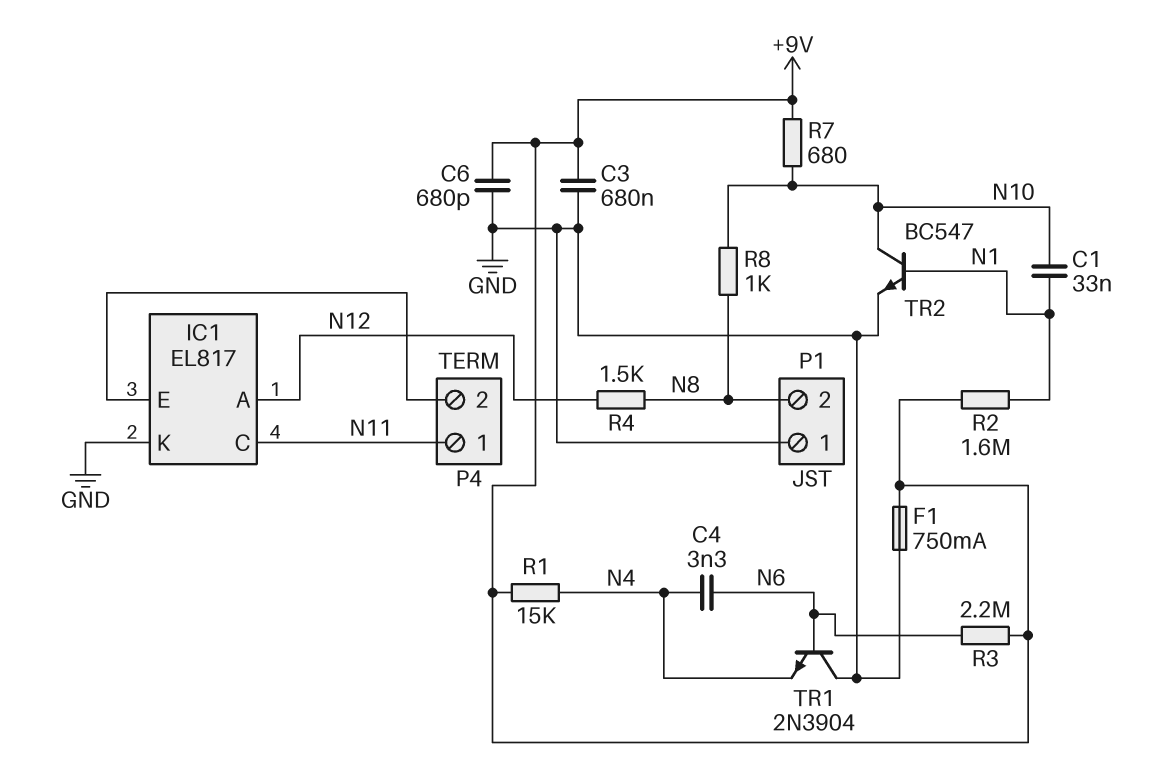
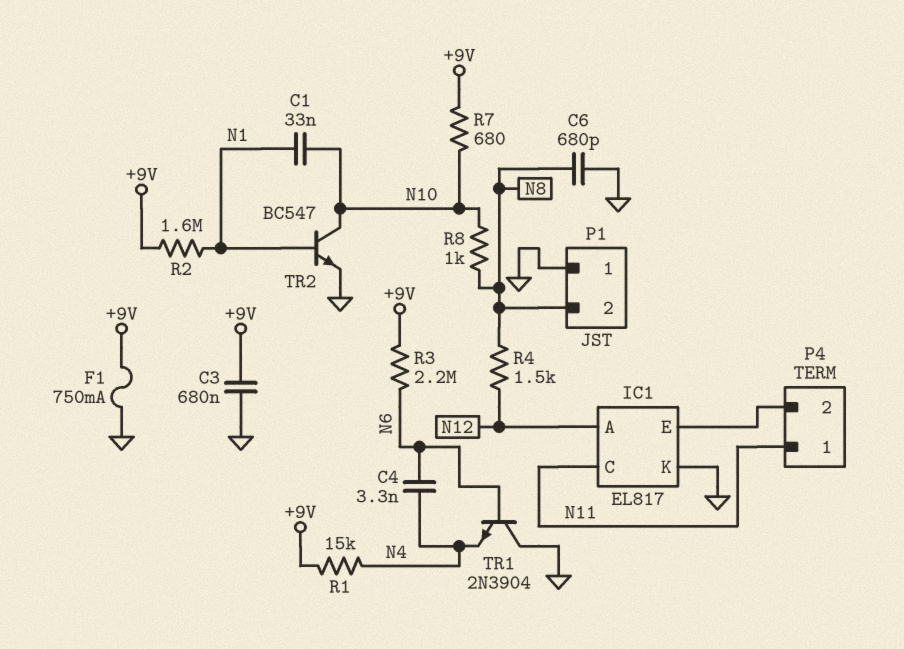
C6: 680pF (+9V, GND) -> 680pF (GND, N8)

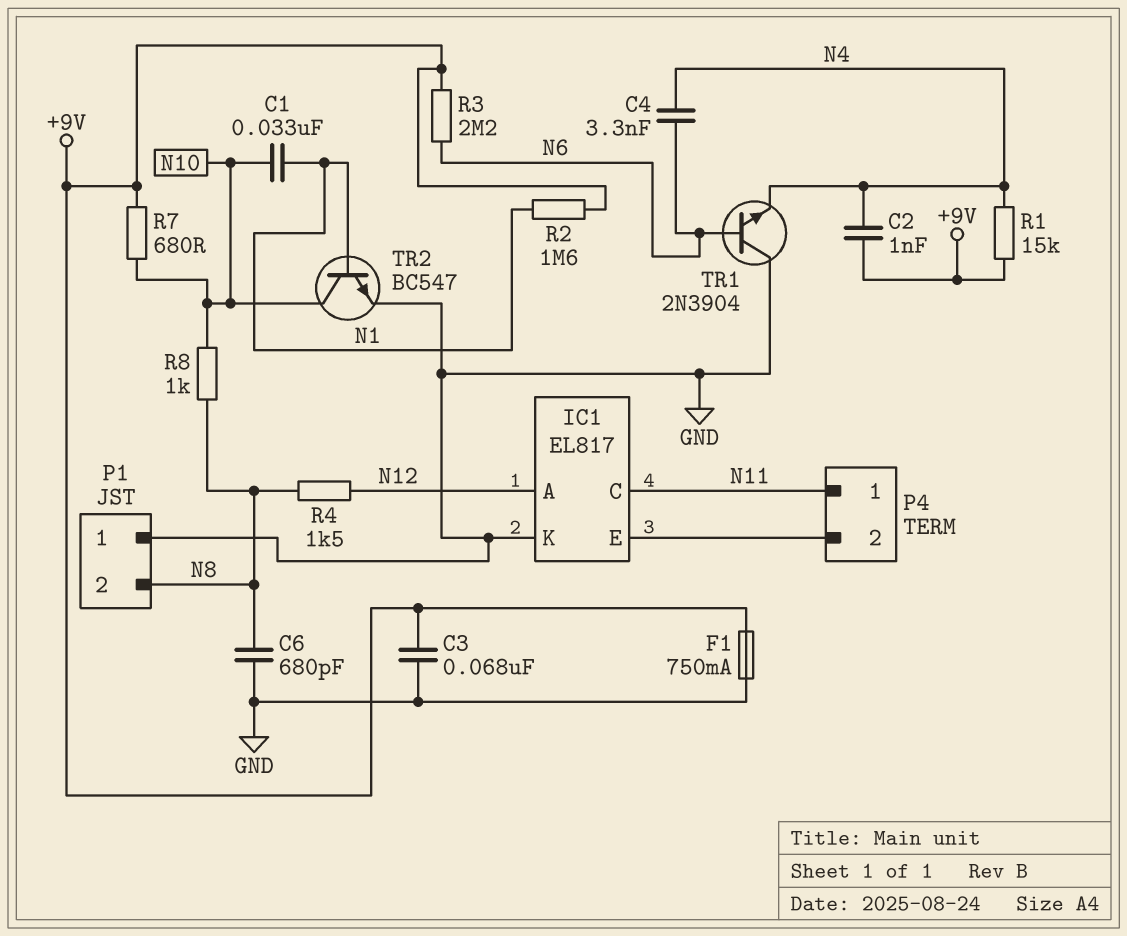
C2: none -> 1nF (+9V, N4)
C3: 680nF (+9V, GND) -> 68nF (+9V, GND)

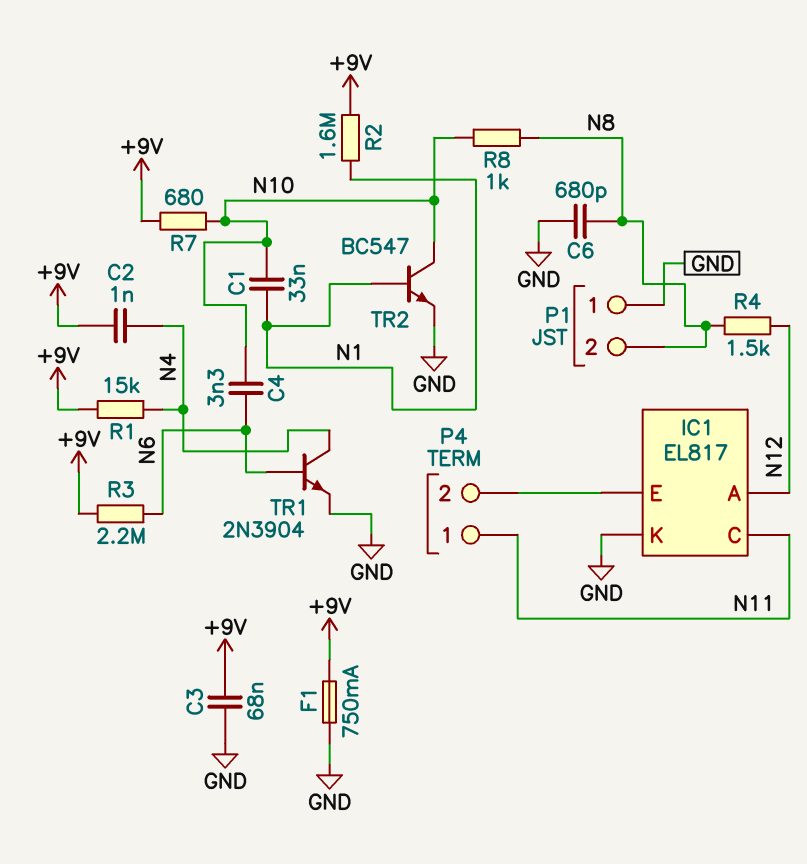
C4: 3.3nF (N4, N6) -> 3.3nF (N6, N10)
TR1: NPN 2N3904 (B N6, C GND, E N4) -> NPN 2N3904 (B N6, C N4, E GND)

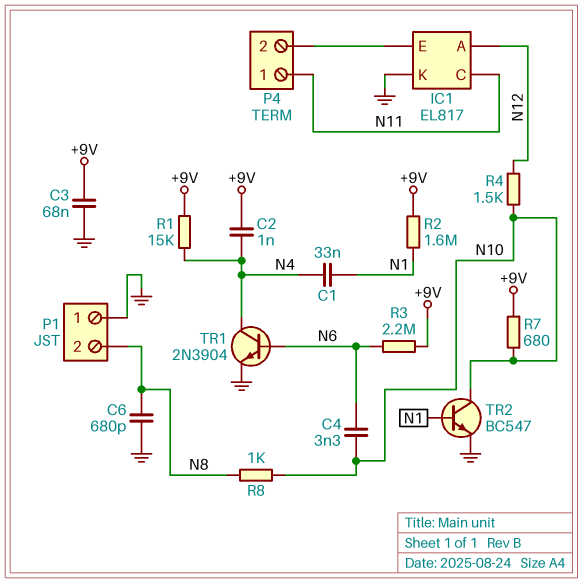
C1: 33nF (N1, N10) -> 33nF (N1, N4)
F1: 750mA (+9V, GND) -> none
R4: 1.5k (N8, N12) -> 1.5k (N10, N12)

